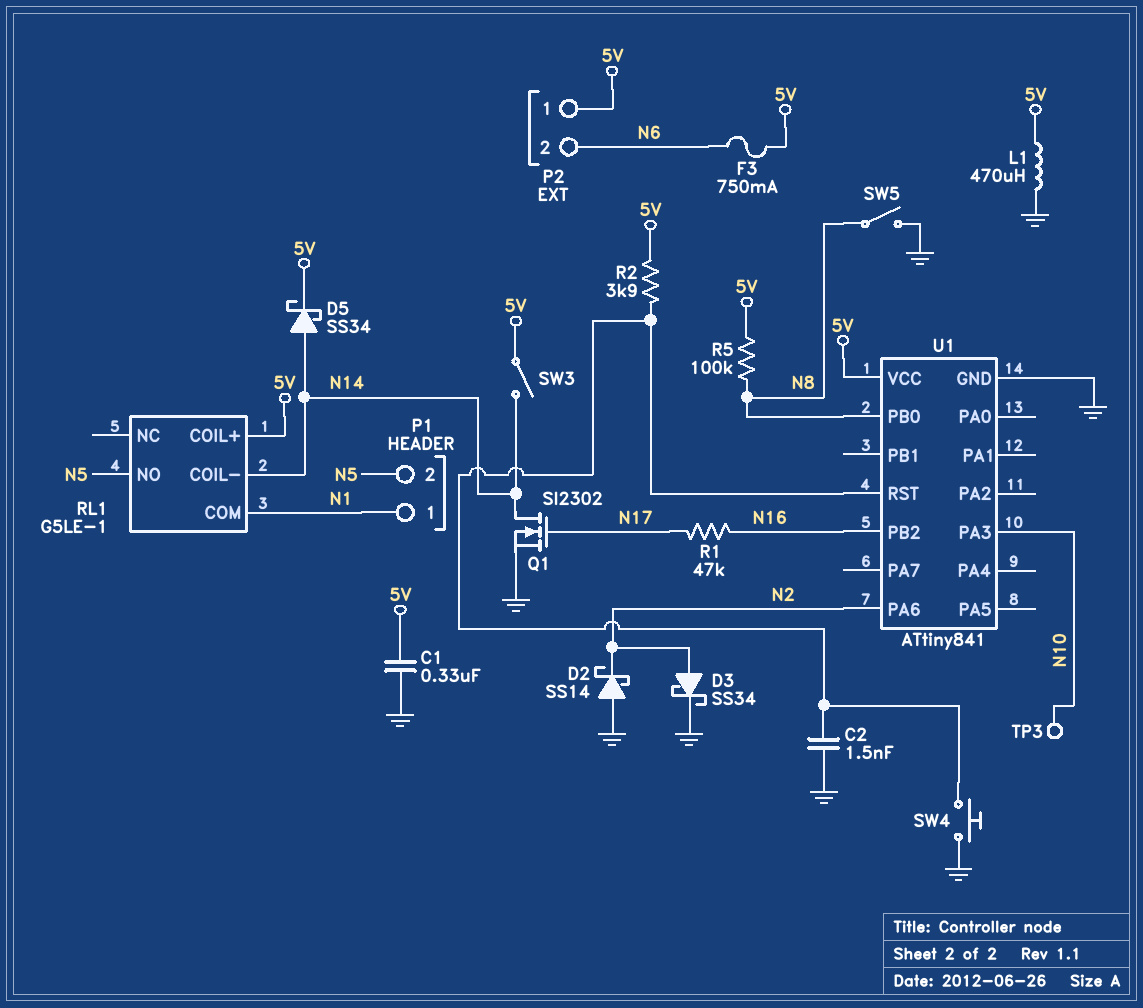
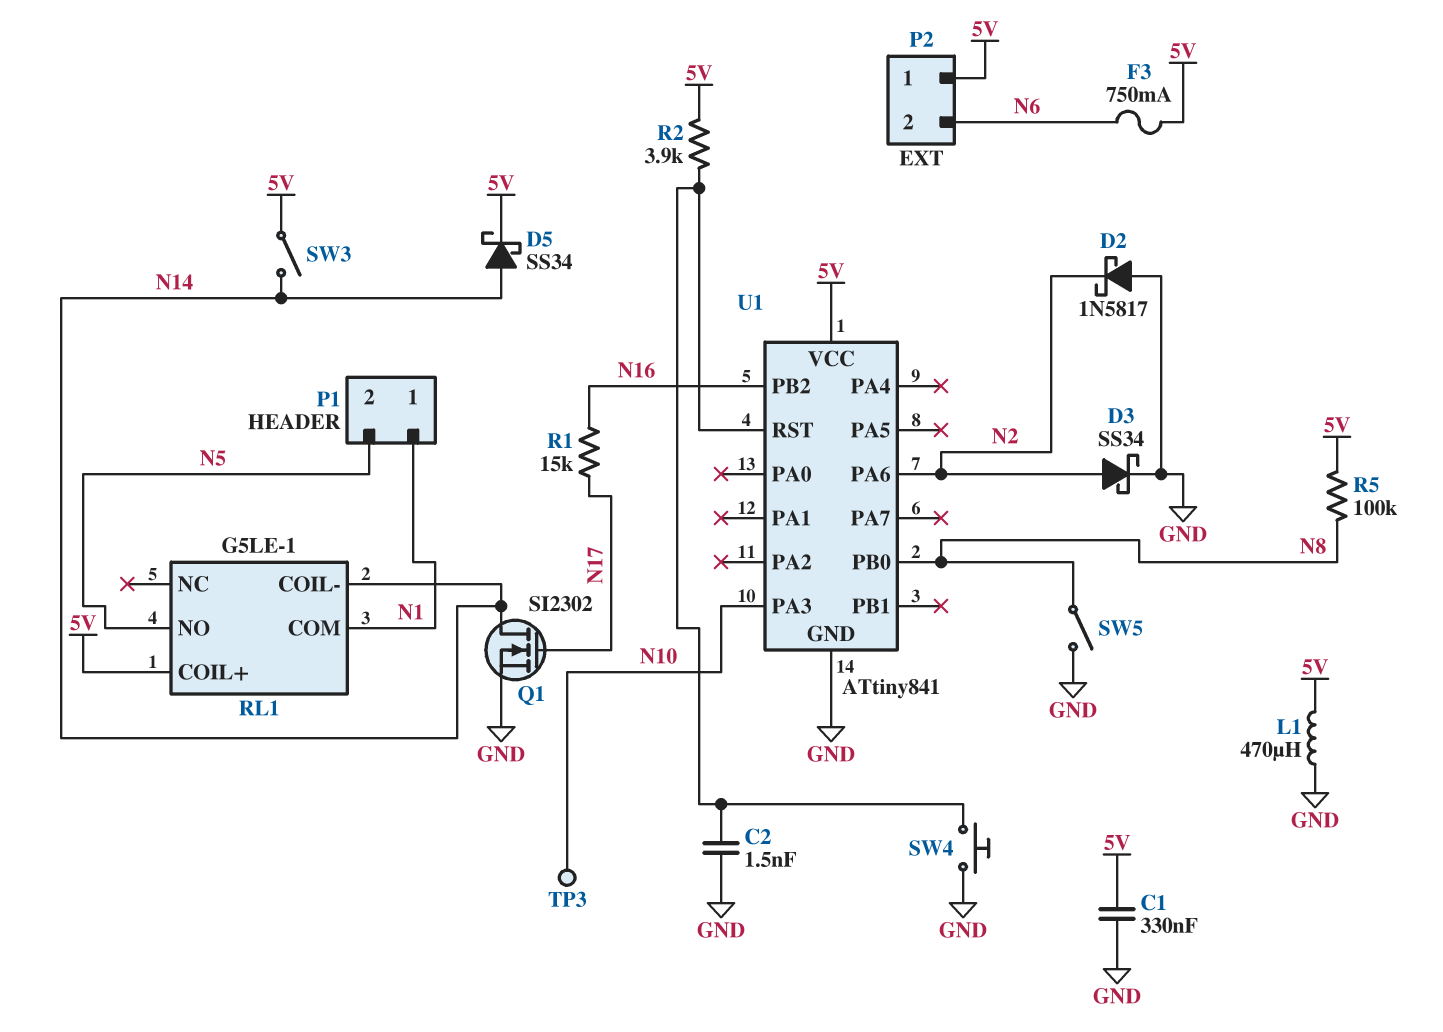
D2: schottky SS14 (A GND, K N2) -> schottky 1N5817 (A GND, K N2)
R1: 47k (N16, N17) -> 15k (N16, N17)

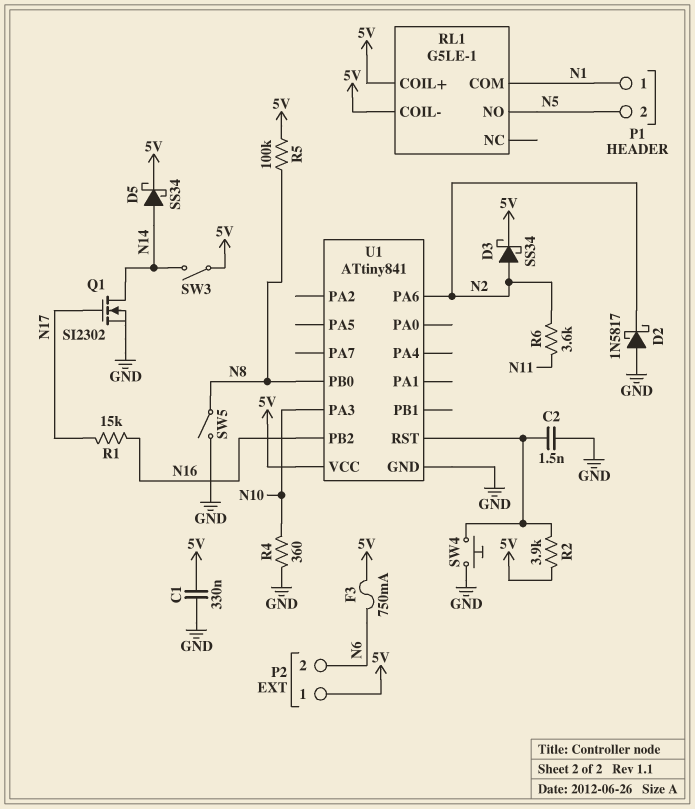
D3: schottky SS34 (A N2, K GND) -> schottky SS34 (A N2, K 5V)
L1: 470uH (5V, GND) -> none
R4: none -> 360 (GND, N10)
R6: none -> 3.6k (N2, N11)
RL1 pin COIL-: N14 -> 5V
TP3: test point (N10) -> none

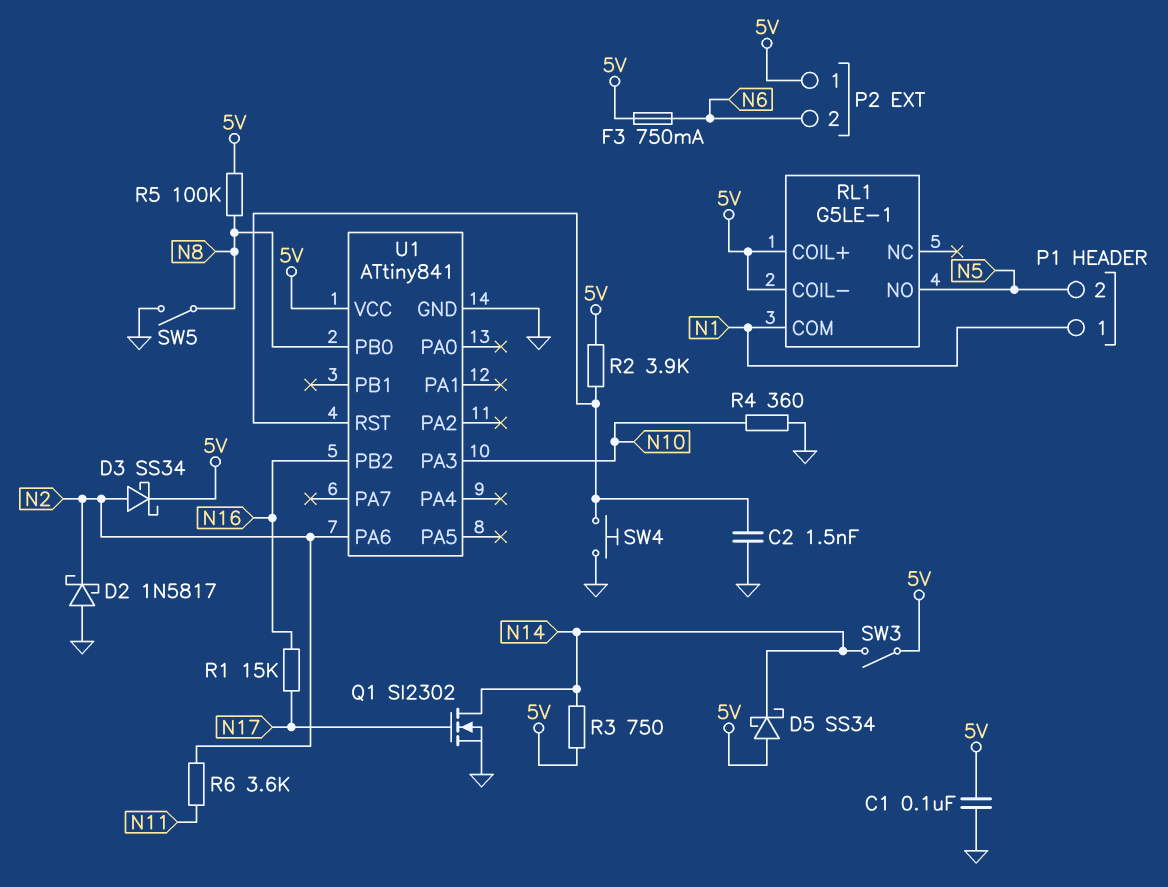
C1: 330nF (5V, GND) -> 100nF (5V, GND)
D5: schottky SS34 (A N14, K 5V) -> schottky SS34 (A 5V, K N14)
R3: none -> 750 (5V, N14)

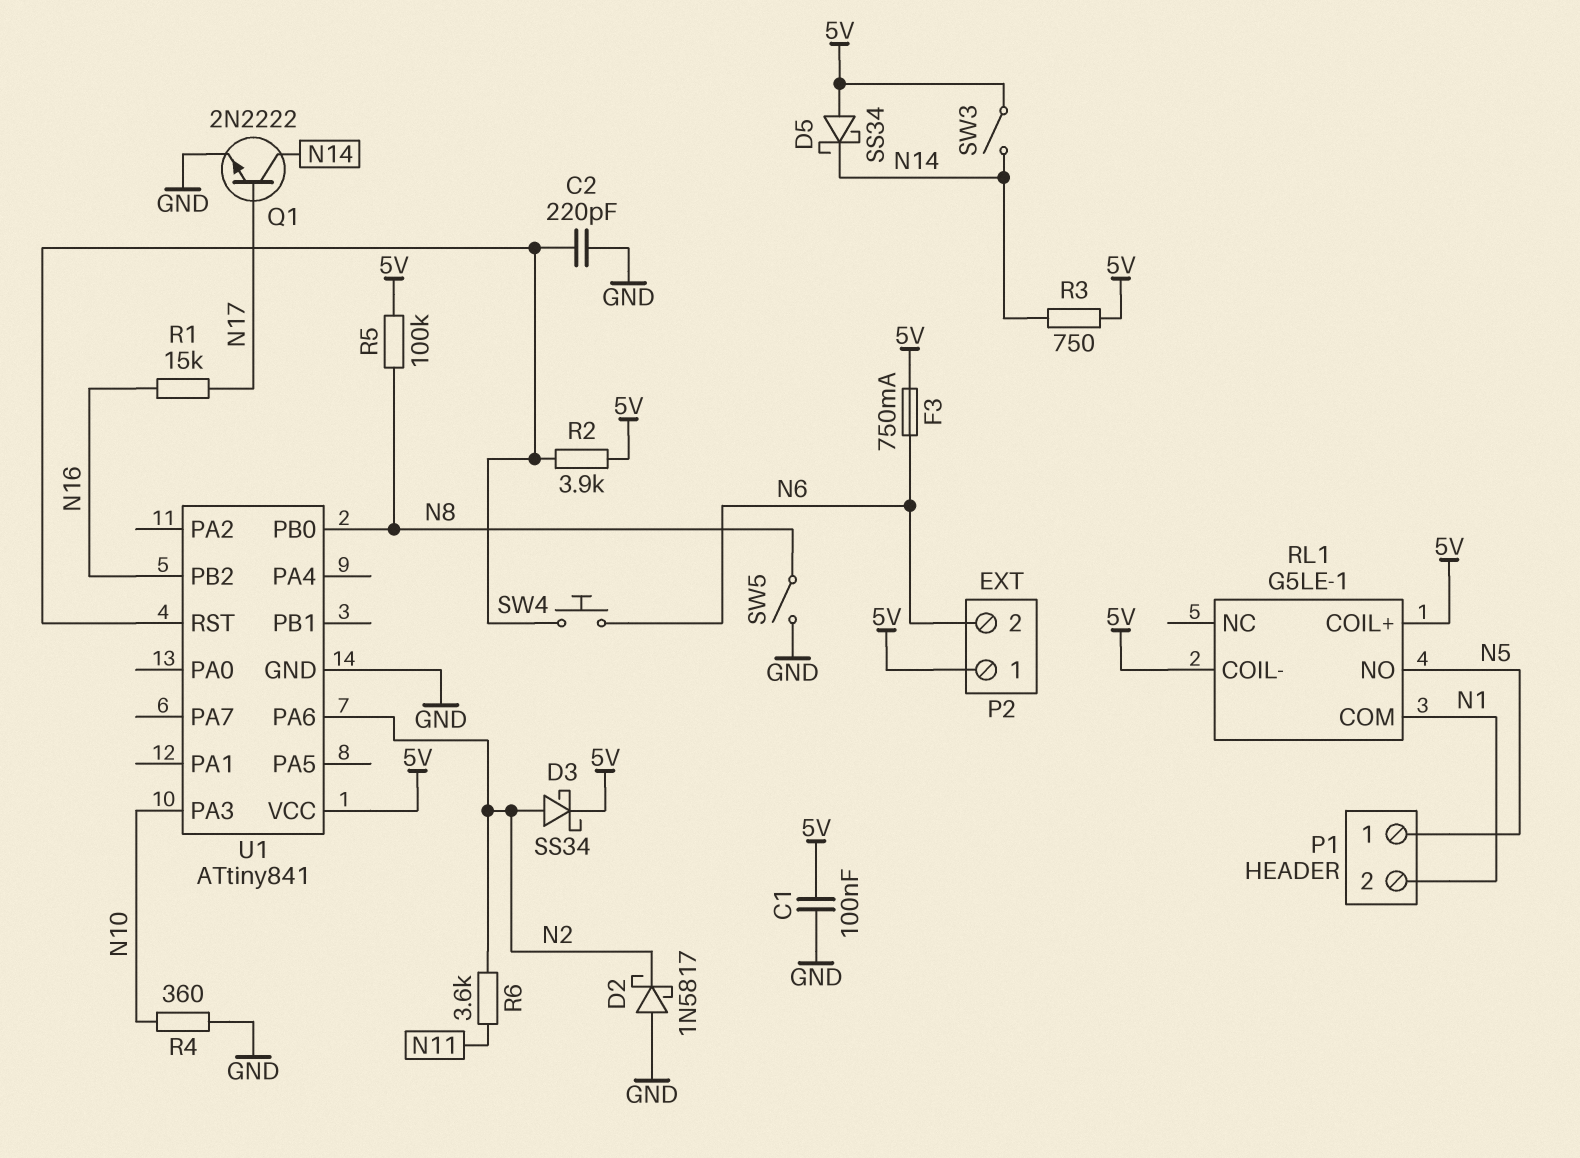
C2: 1.5nF (GND, U1/RST) -> 220pF (GND, U1/RST)
P1 pin 1: N1 -> N5
P1 pin 2: N5 -> N1
Q1: NMOS SI2302 (G N17, D N14, S GND) -> NPN 2N2222 (B N17, C N14, E GND)
SW4: button (GND, U1/RST) -> button (N6, U1/RST)

